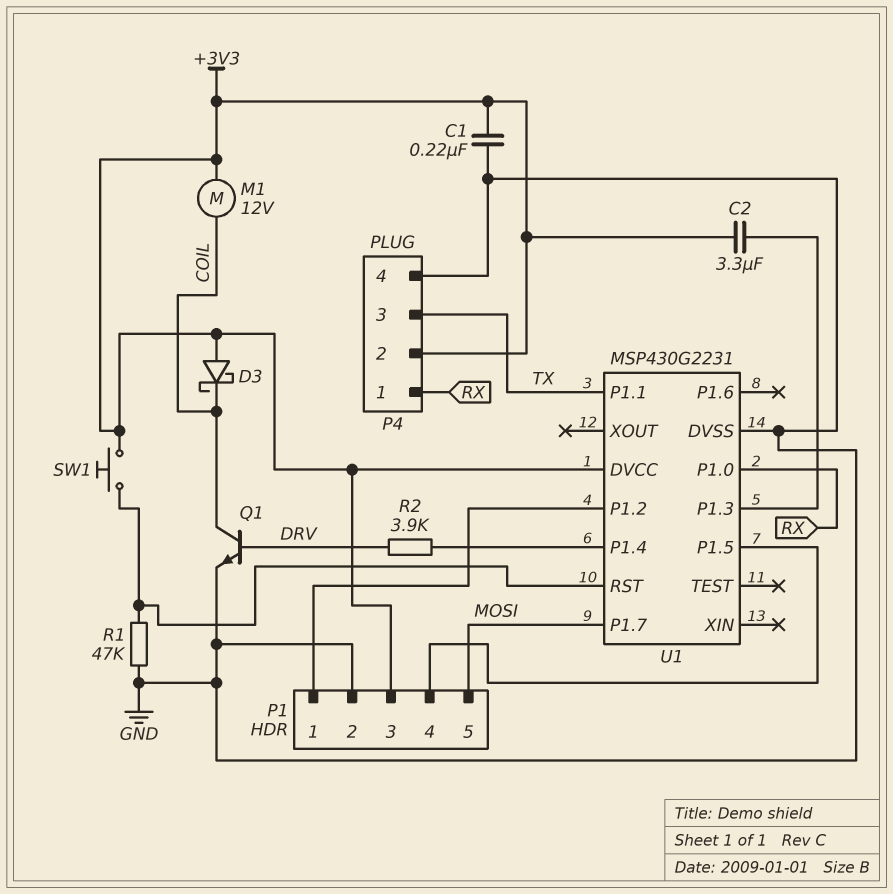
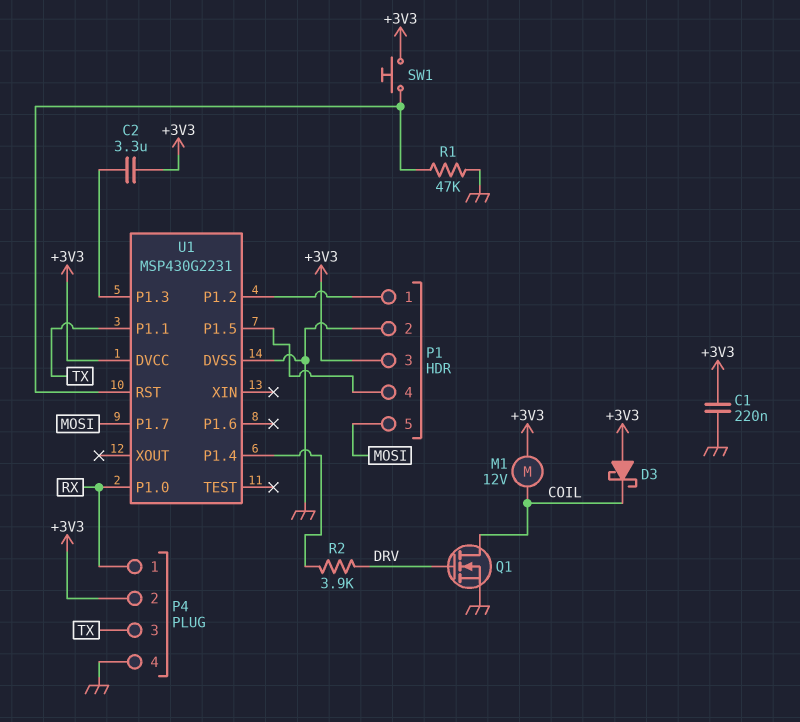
Q1: NPN (B DRV, C COIL, E GND) -> NMOS (G DRV, D COIL, S GND)

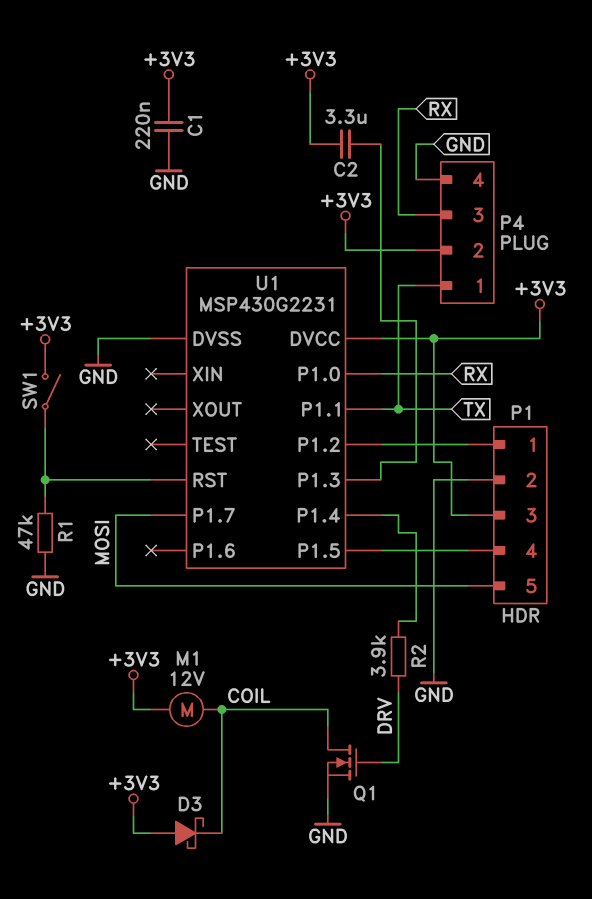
P4 pin 1: RX -> TX
P4 pin 3: TX -> RX
SW1: button (+3V3, U1/RST) -> switch (+3V3, U1/RST)

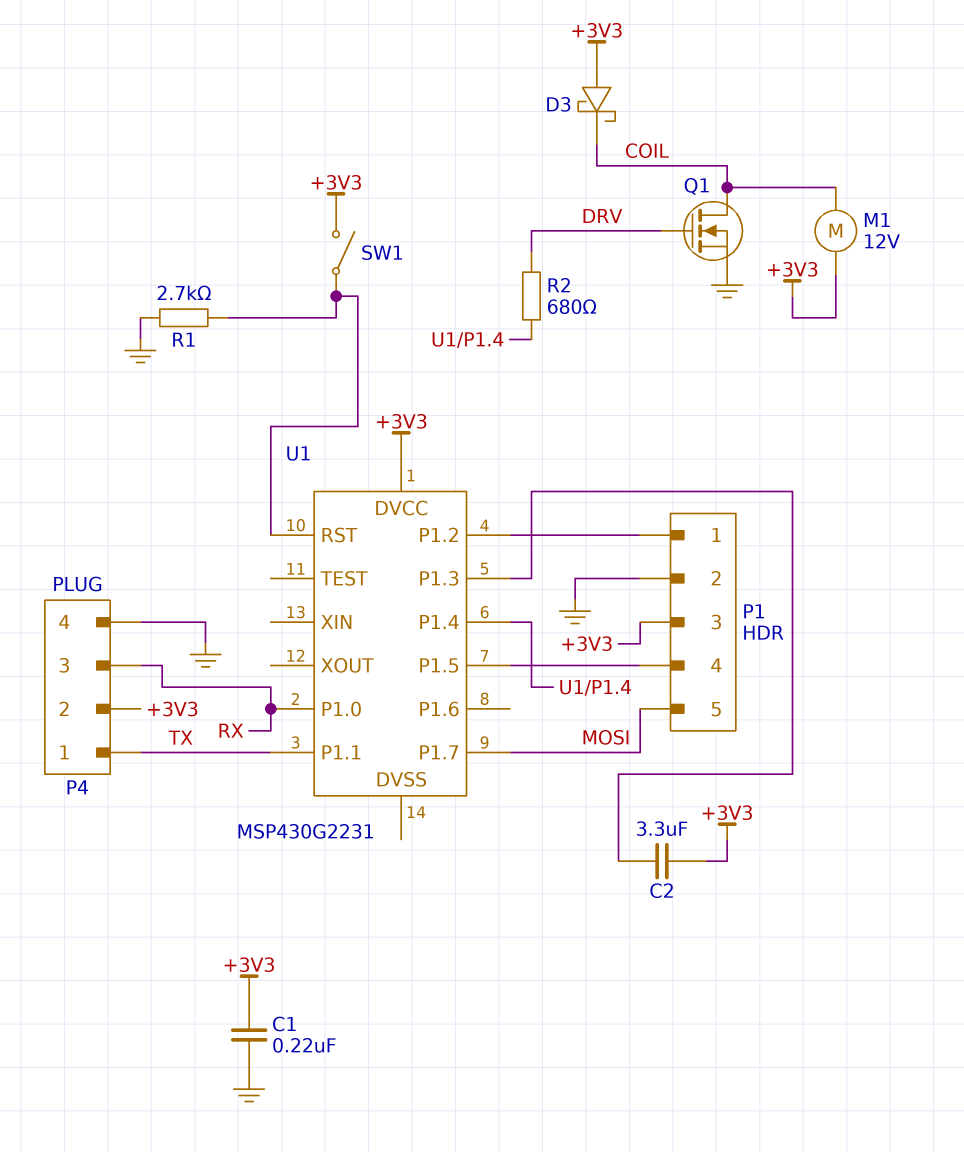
R1: 47k (GND, U1/RST) -> 2.7k (GND, U1/RST)
R2: 3.9k (DRV, U1/P1.4) -> 680 (DRV, U1/P1.4)
U1 pin DVSS: GND -> none

